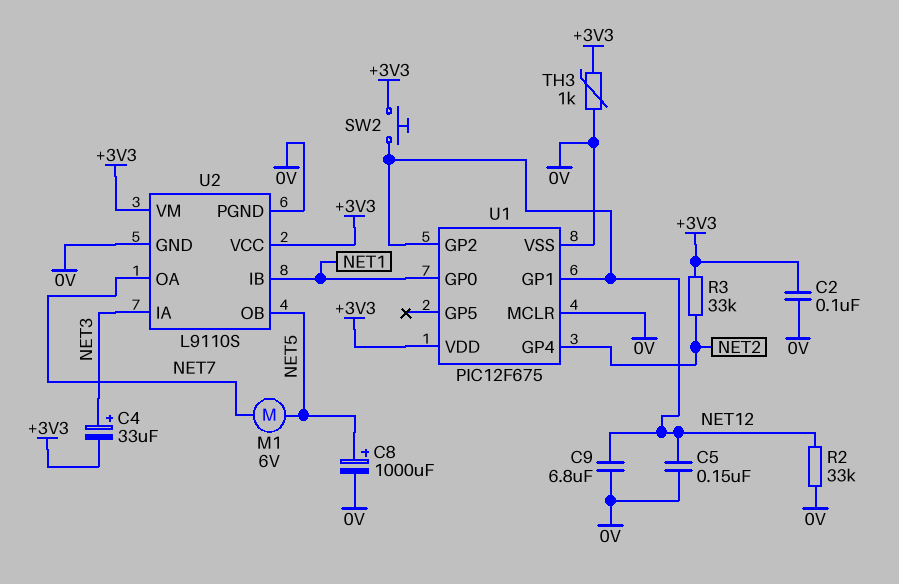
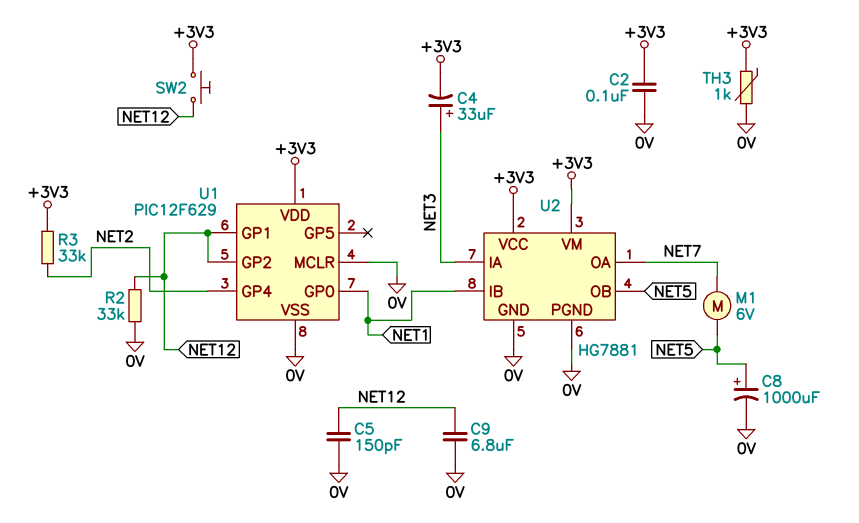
C5: 150nF (0V, NET12) -> 150pF (0V, NET12)
U1: PIC12F675 -> PIC12F629
U2: L9110S -> HG7881

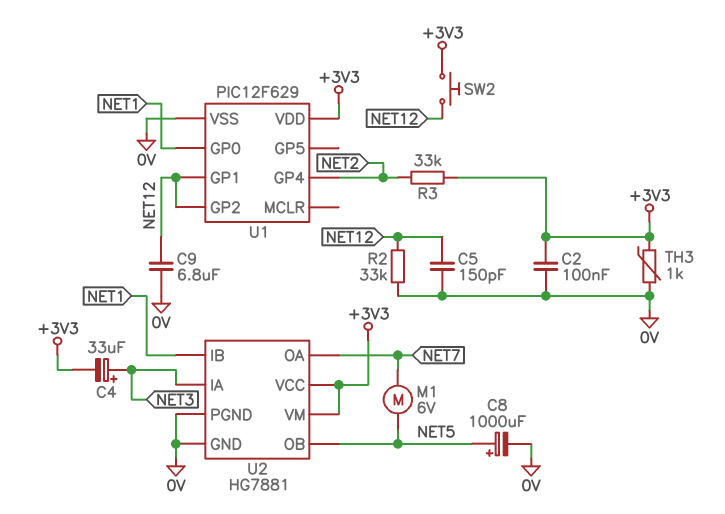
U1 pin MCLR: 0V -> none

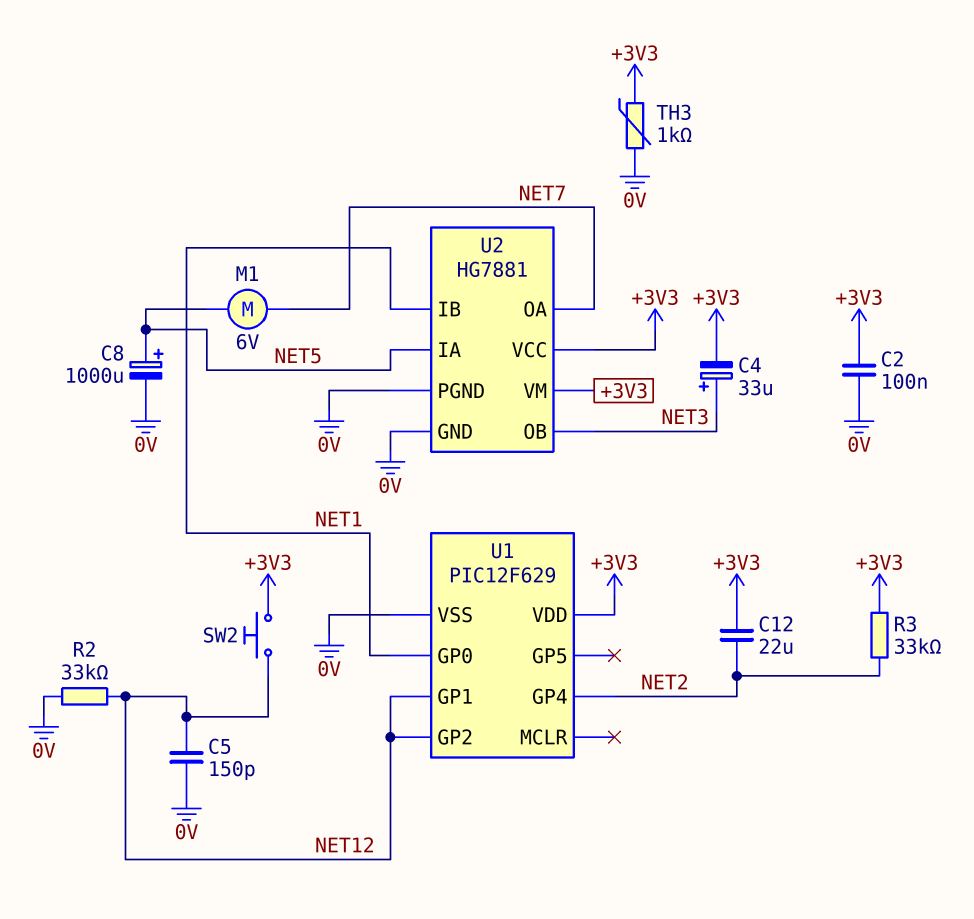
C9: 6.8uF (0V, NET12) -> none
C12: none -> 22uF (+3V3, NET2)
U2 pin IA: NET3 -> NET5
U2 pin OB: NET5 -> NET3

